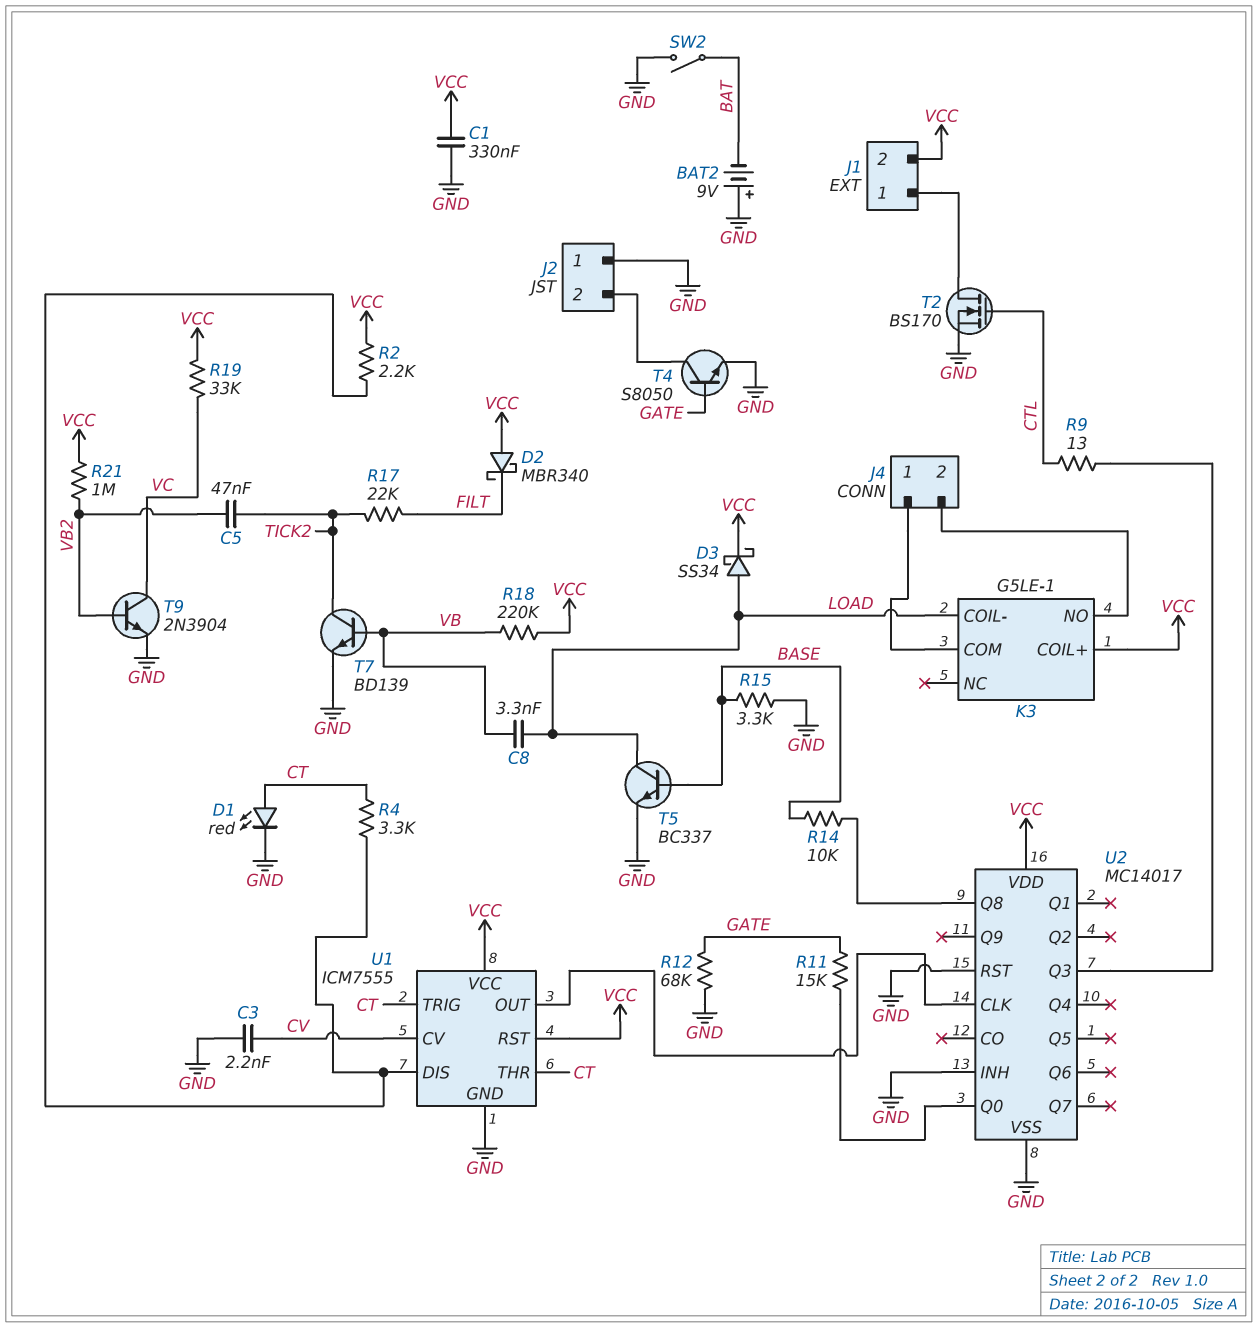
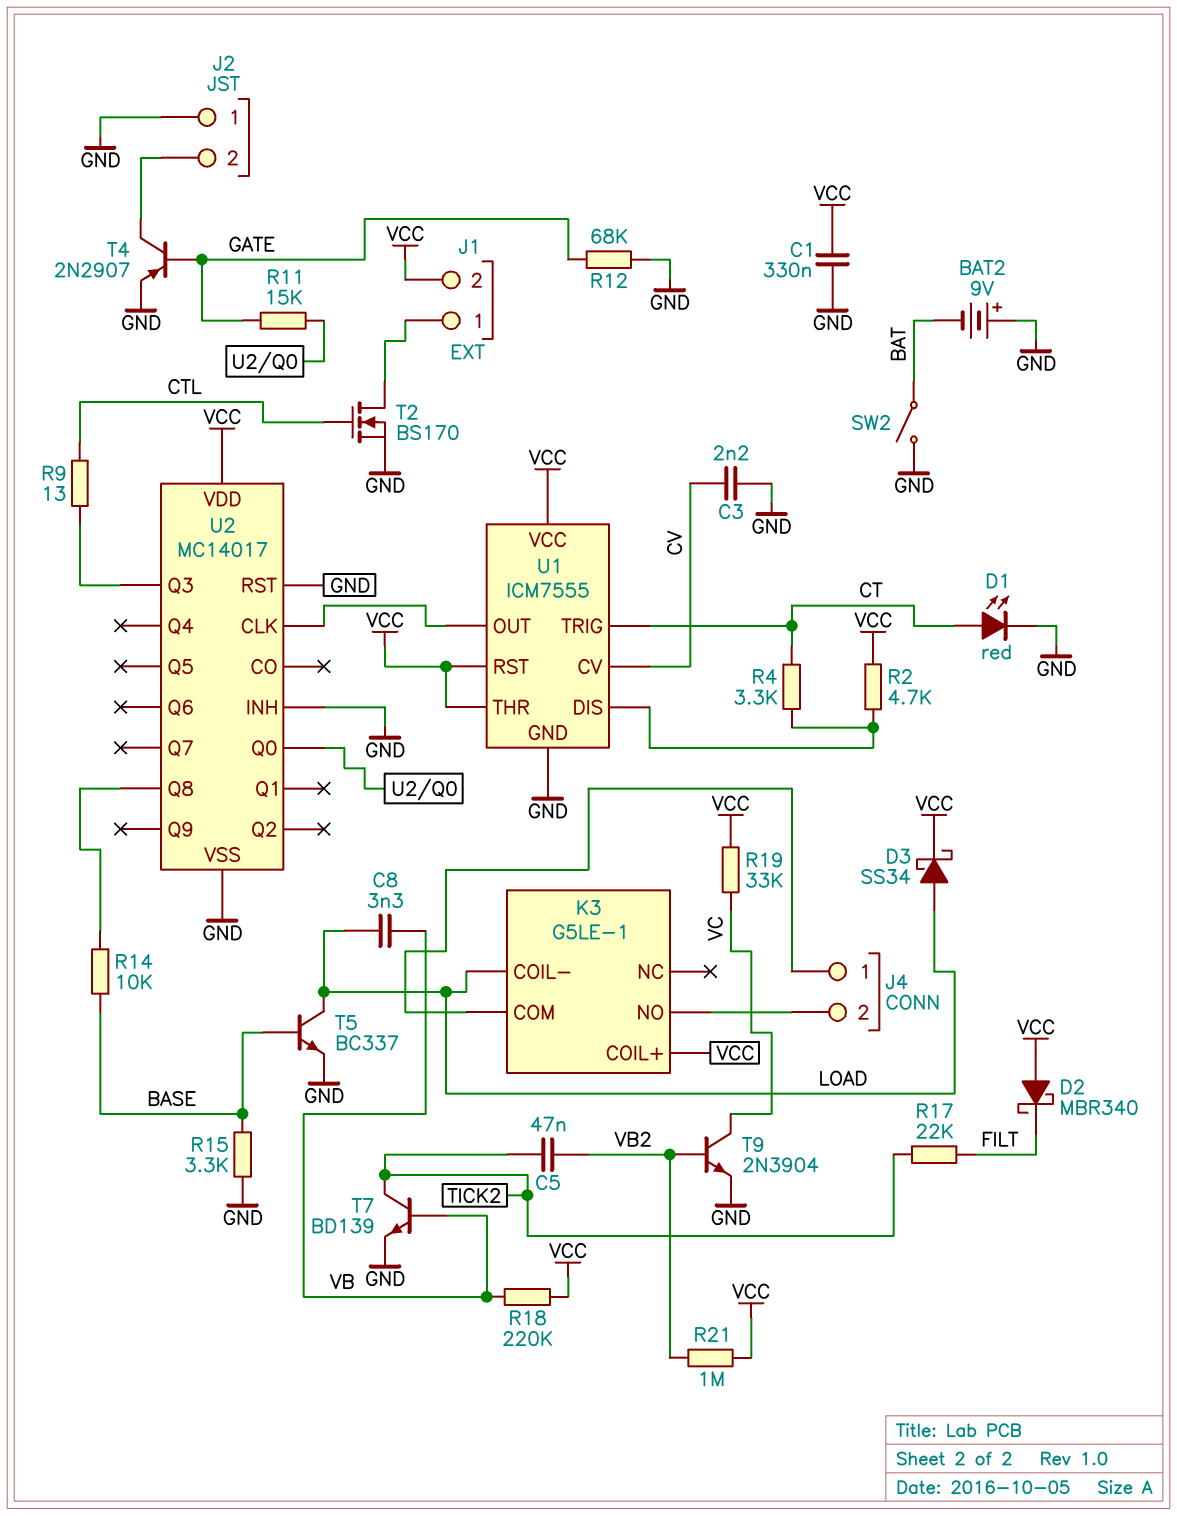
R2: 2.2k (U1/DIS, VCC) -> 4.7k (U1/DIS, VCC)
T4: NPN S8050 (B GATE, C J2/2, E GND) -> PNP 2N2907 (B GATE, C J2/2, E GND)
U1 pin THR: CT -> VCC

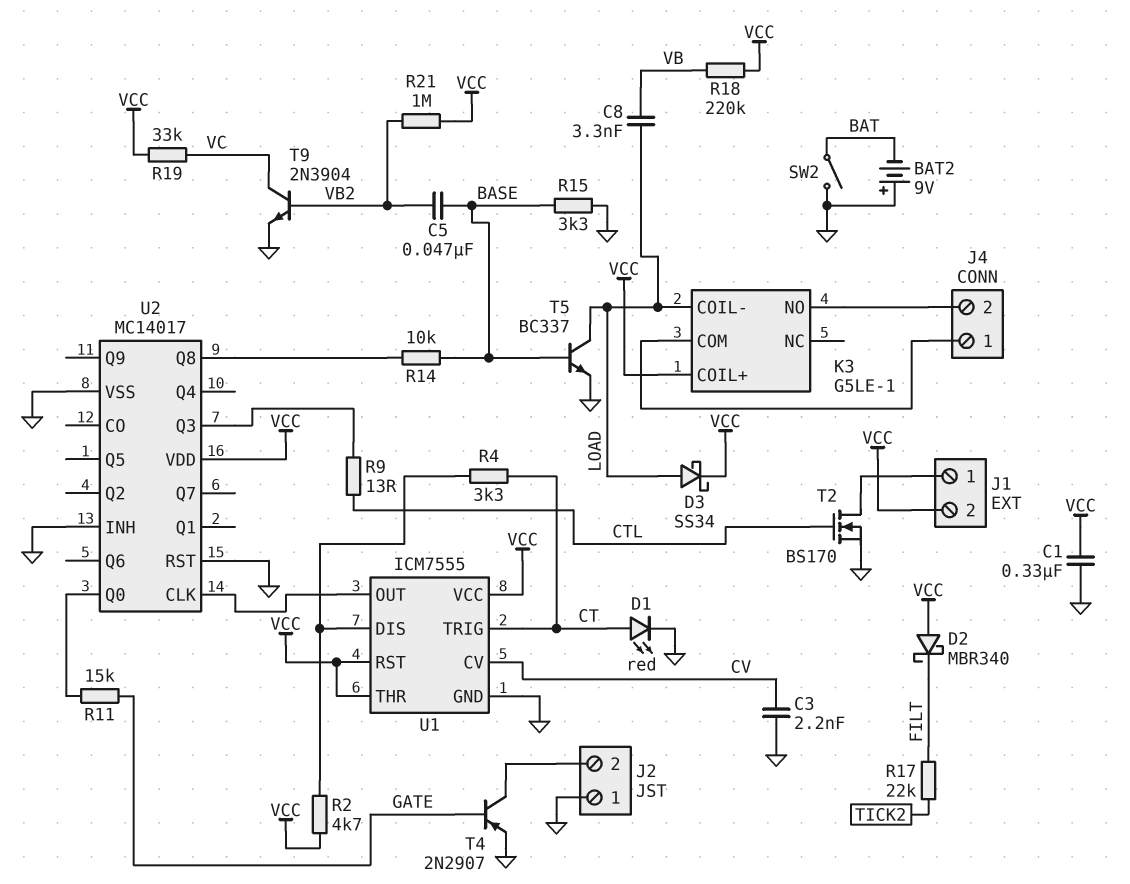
C5: 47nF (TICK2, VB2) -> 47nF (BASE, VB2)
R12: 68k (GATE, GND) -> none
T7: NPN BD139 (B VB, C TICK2, E GND) -> none

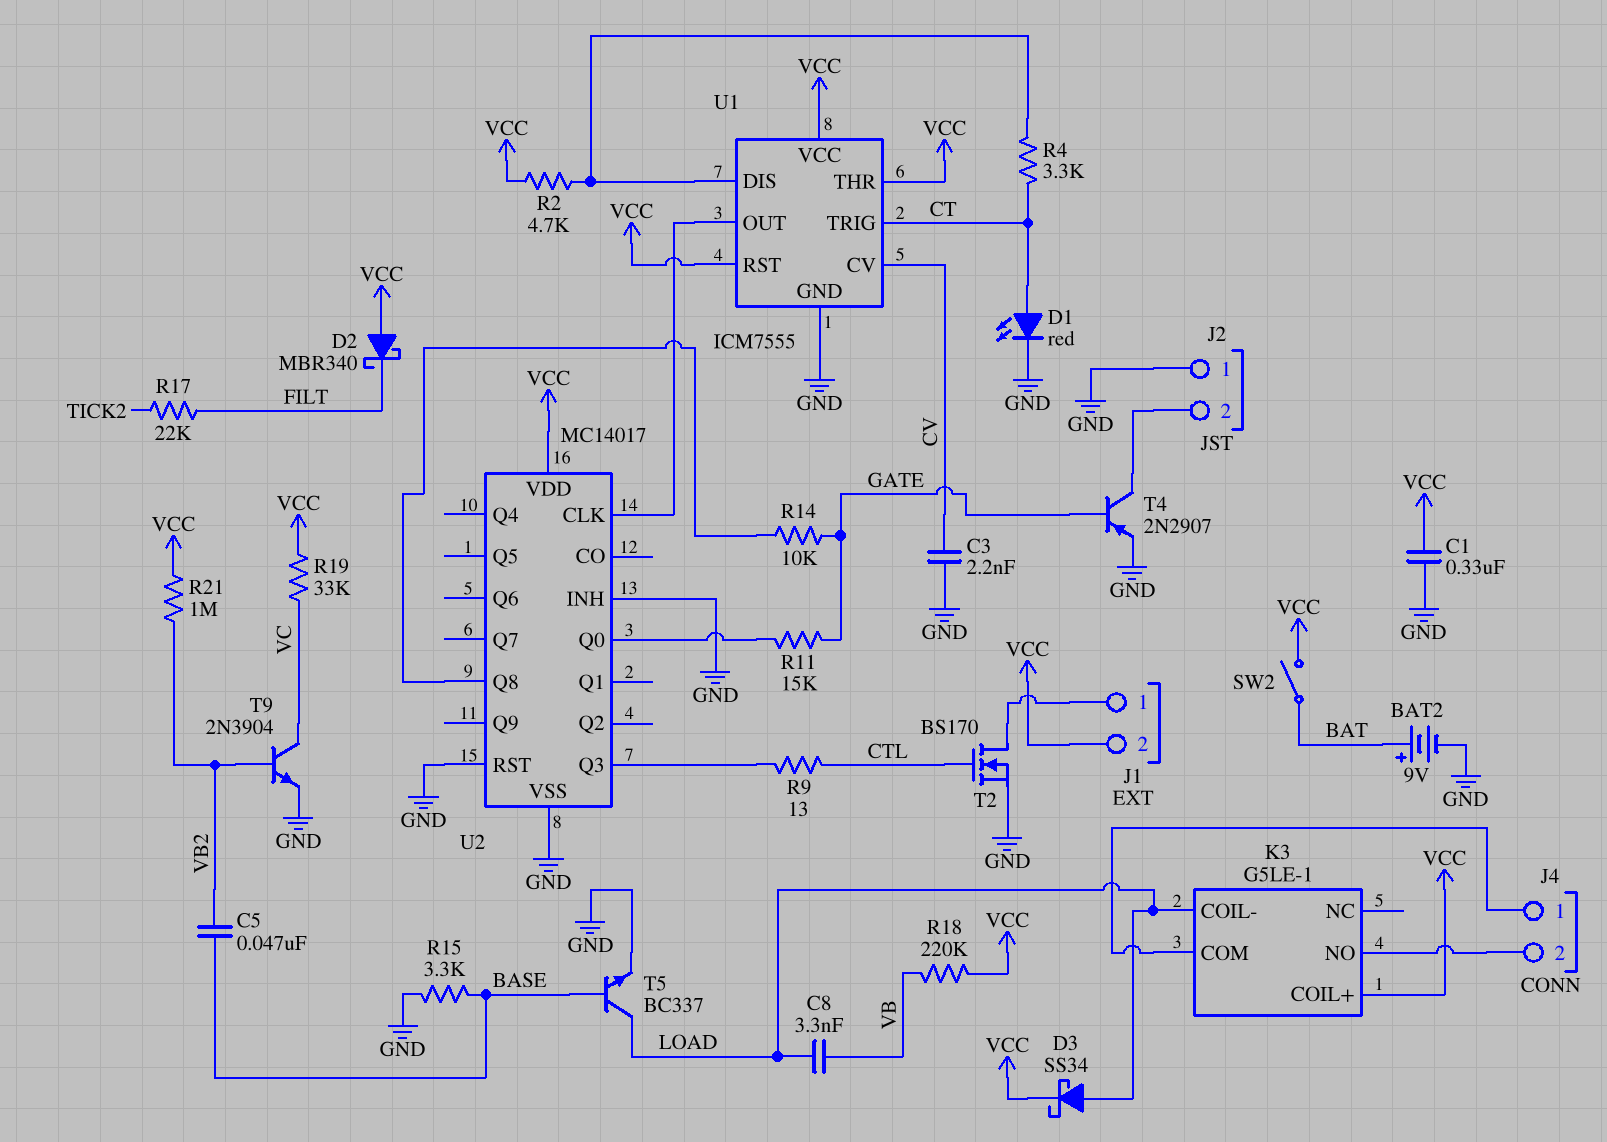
BAT2: 9V (plus GND, minus BAT) -> 9V (plus BAT, minus GND)
R14: 10k (BASE, U2/Q8) -> 10k (GATE, U2/Q8)
SW2: switch (BAT, GND) -> switch (BAT, VCC)

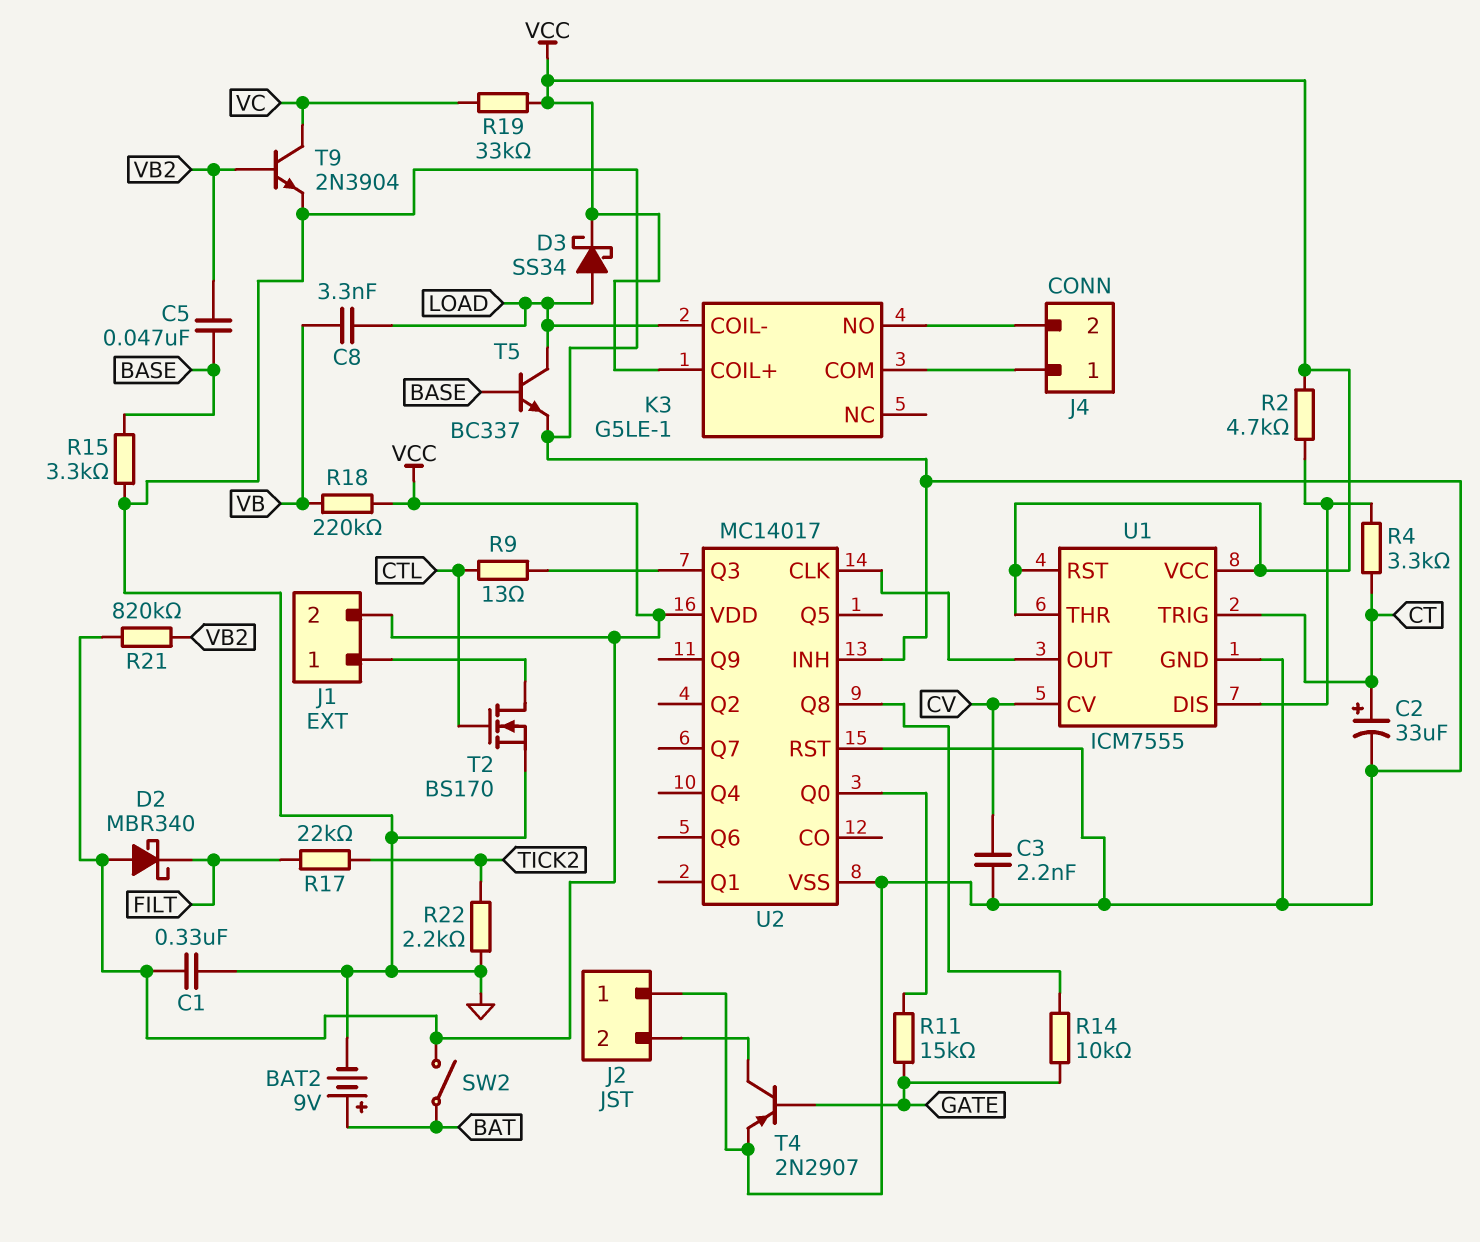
C2: none -> 33uF (plus CT, minus GND)
D1: LED red (A CT, K GND) -> none
R21: 1M (VB2, VCC) -> 820k (VB2, VCC)
R22: none -> 2.2k (GND, TICK2)

